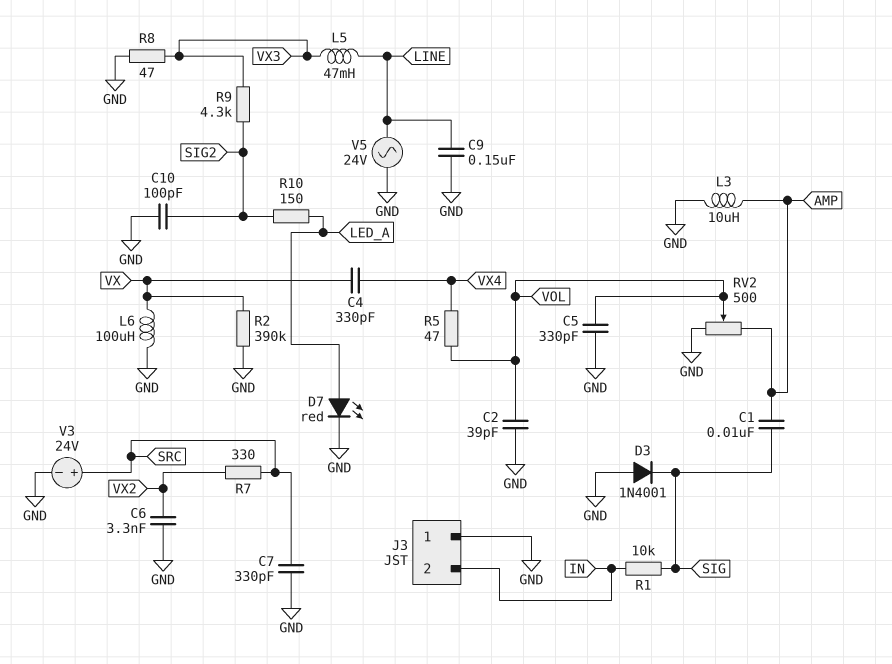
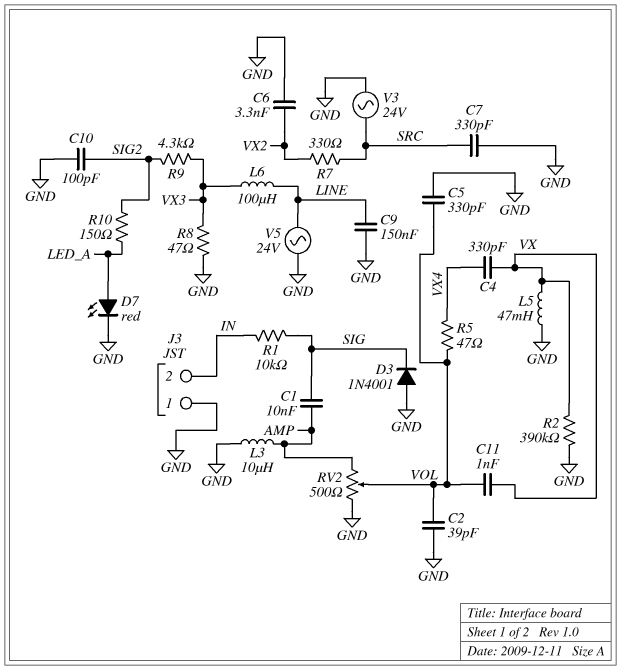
C11: none -> 1nF (VOL, VX)
L5: 47mH (LINE, VX3) -> 47mH (GND, VX)
L6: 100uH (GND, VX) -> 100uH (LINE, VX3)
V3: 24V (plus SRC, minus GND) -> AC 24V (GND, SRC)

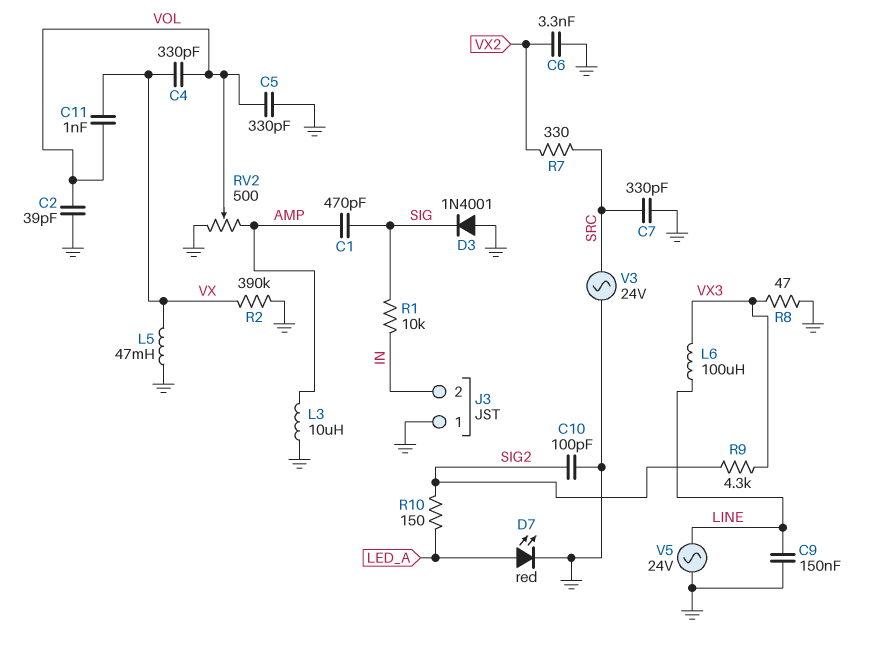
C1: 10nF (AMP, SIG) -> 470pF (AMP, SIG)
C4: 330pF (VX, VX4) -> 330pF (VOL, VX)
R5: 47 (VOL, VX4) -> none

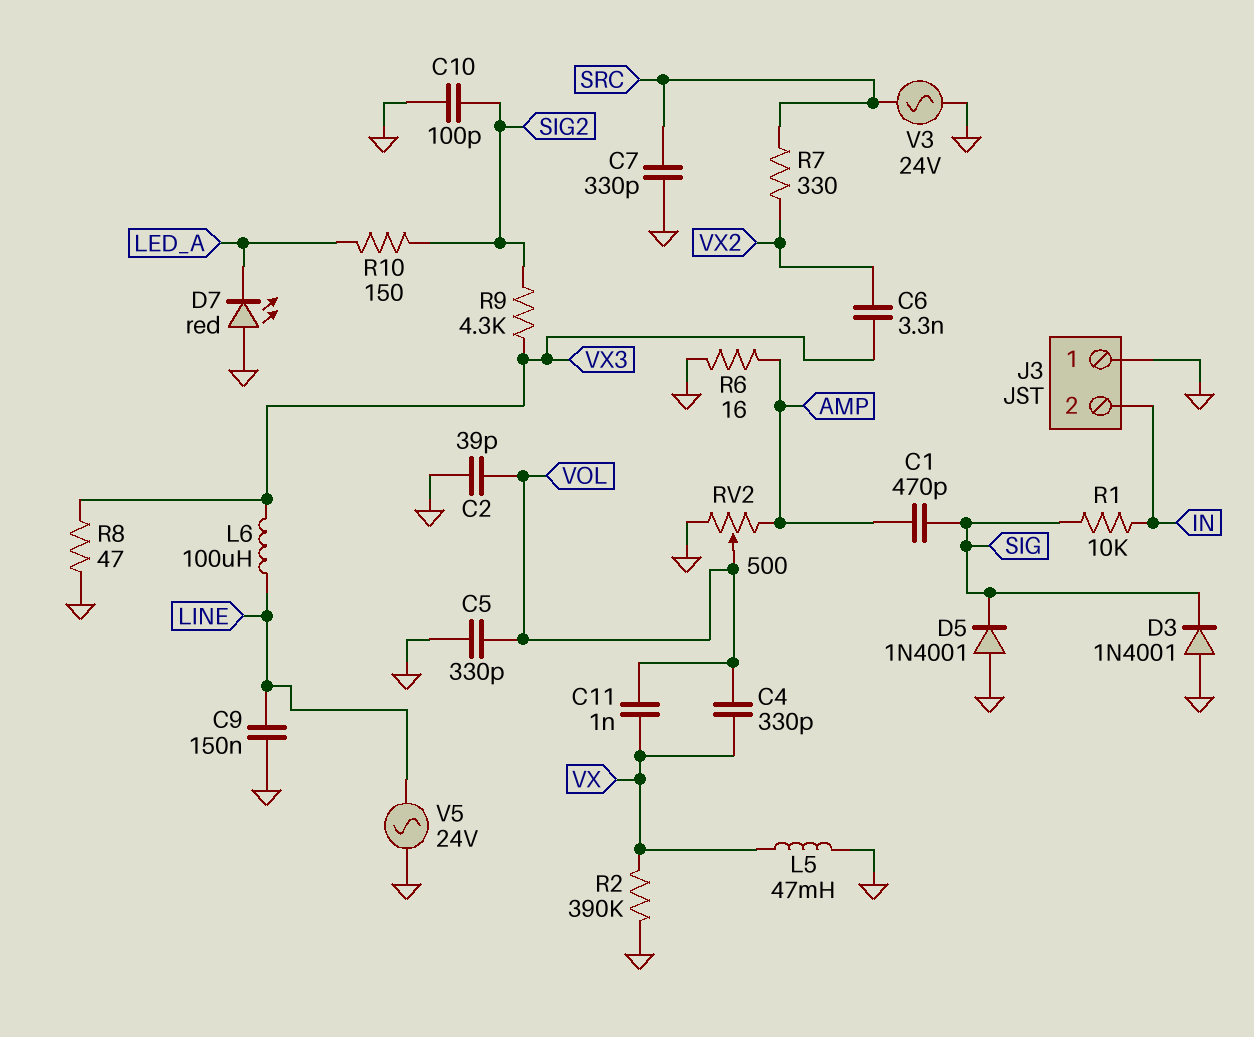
C6: 3.3nF (GND, VX2) -> 3.3nF (VX2, VX3)
D5: none -> diode 1N4001 (A GND, K SIG)
D7: LED red (A LED_A, K GND) -> LED red (A GND, K LED_A)
L3: 10uH (AMP, GND) -> none
R6: none -> 16 (AMP, GND)

